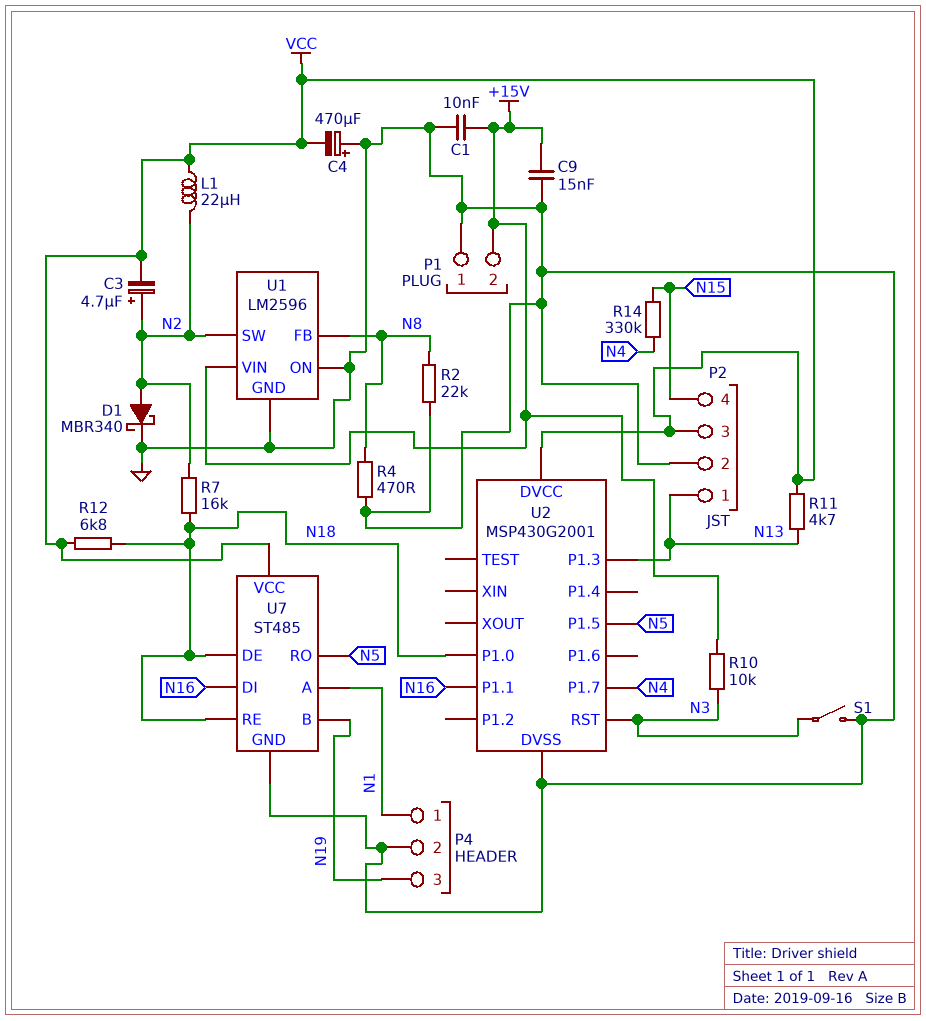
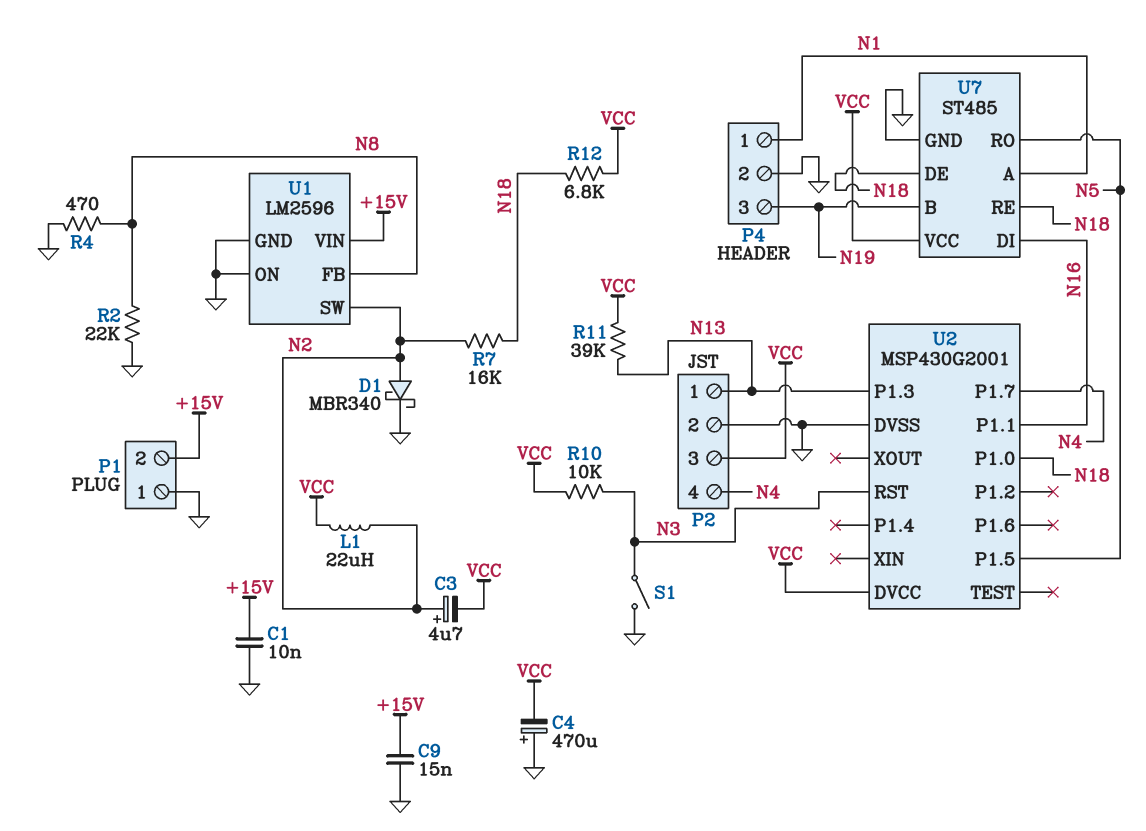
P2 pin 4: N15 -> N4
R10: 10k (+15V, N3) -> 10k (N3, VCC)
R11: 4.7k (N13, VCC) -> 39k (N13, VCC)
R14: 330k (N4, N15) -> none

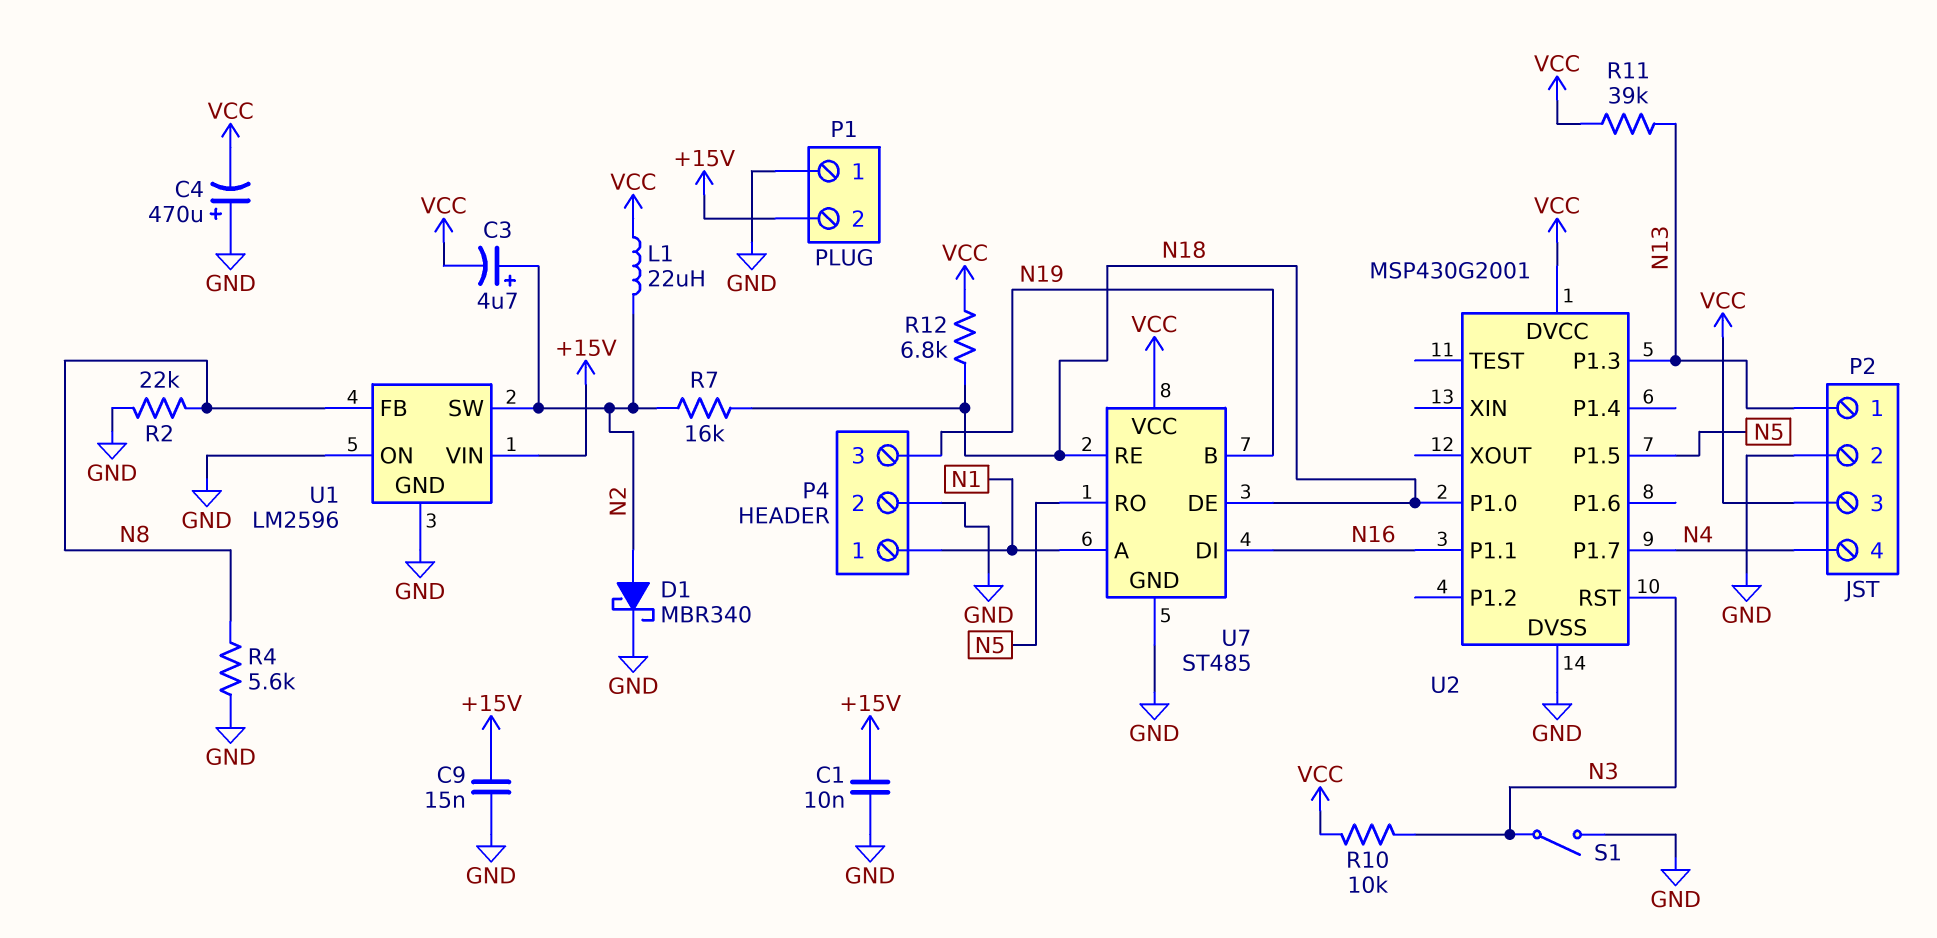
R4: 470 (GND, N8) -> 5.6k (GND, N8)

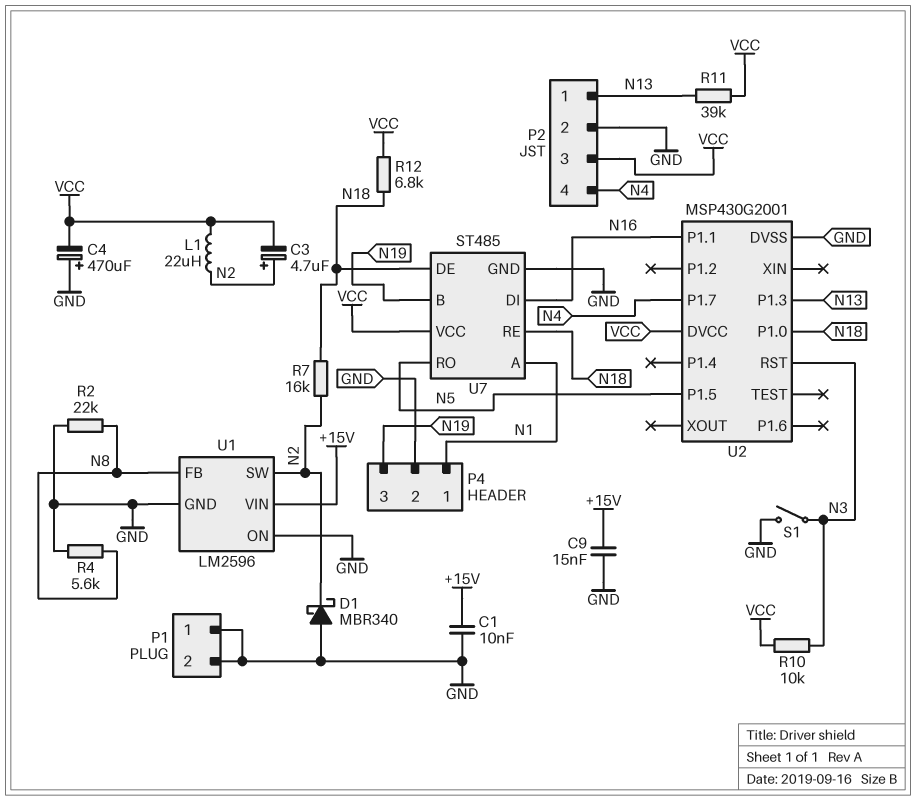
D1: schottky MBR340 (A N2, K GND) -> schottky MBR340 (A GND, K N2)
P1 pin 2: +15V -> GND

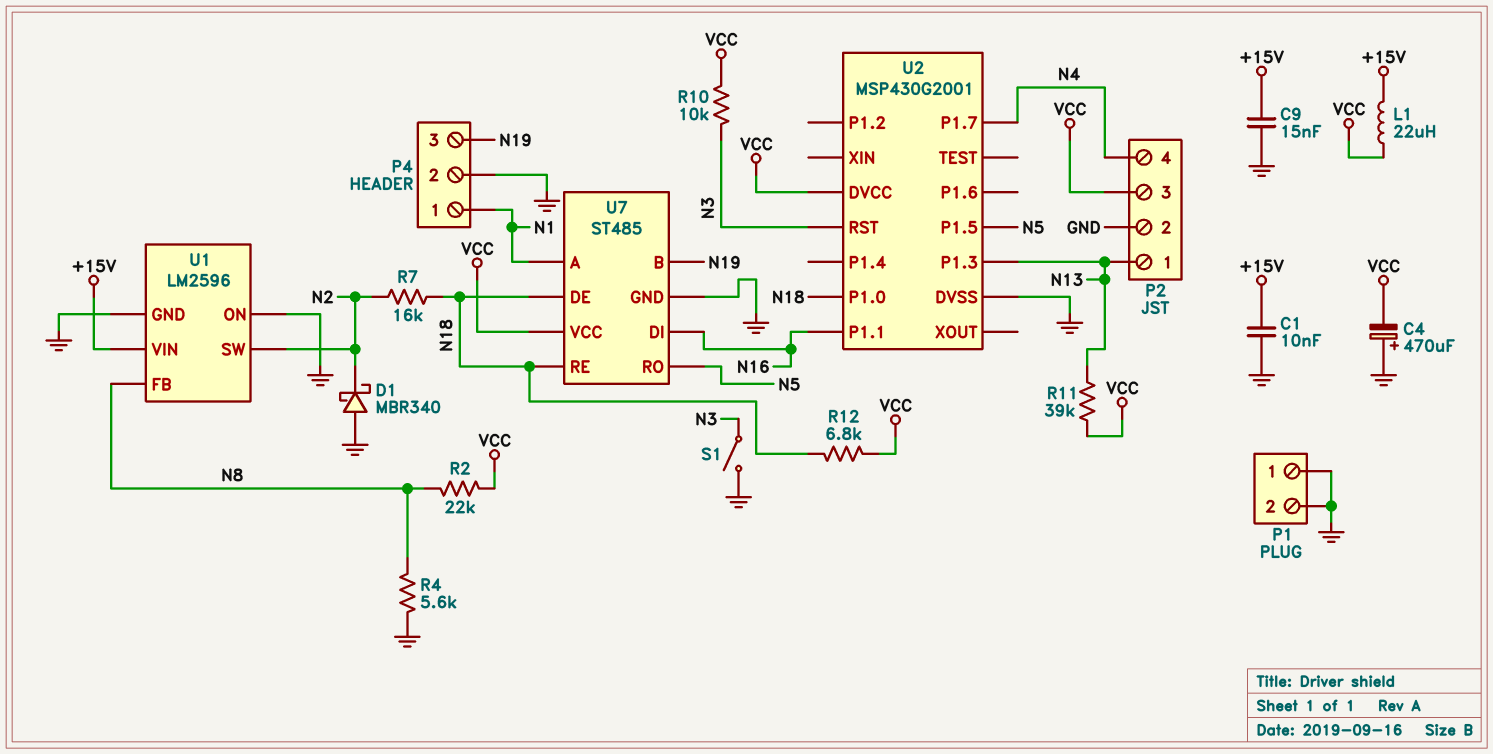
C3: 4.7uF (plus N2, minus VCC) -> none
L1: 22uH (N2, VCC) -> 22uH (+15V, VCC)
R2: 22k (GND, N8) -> 22k (N8, VCC)

